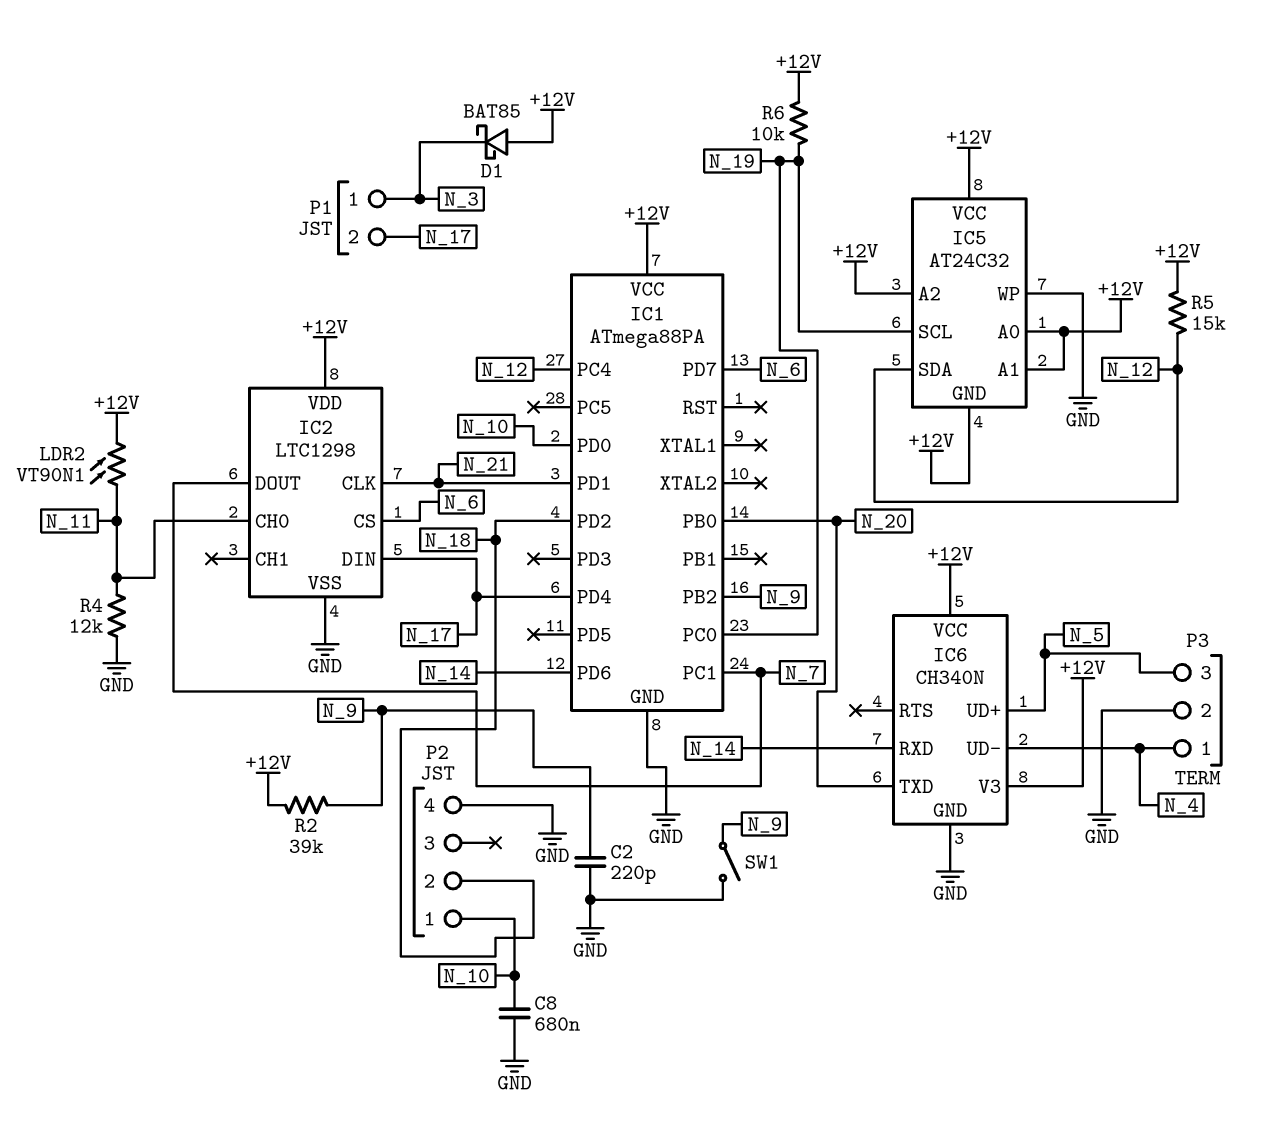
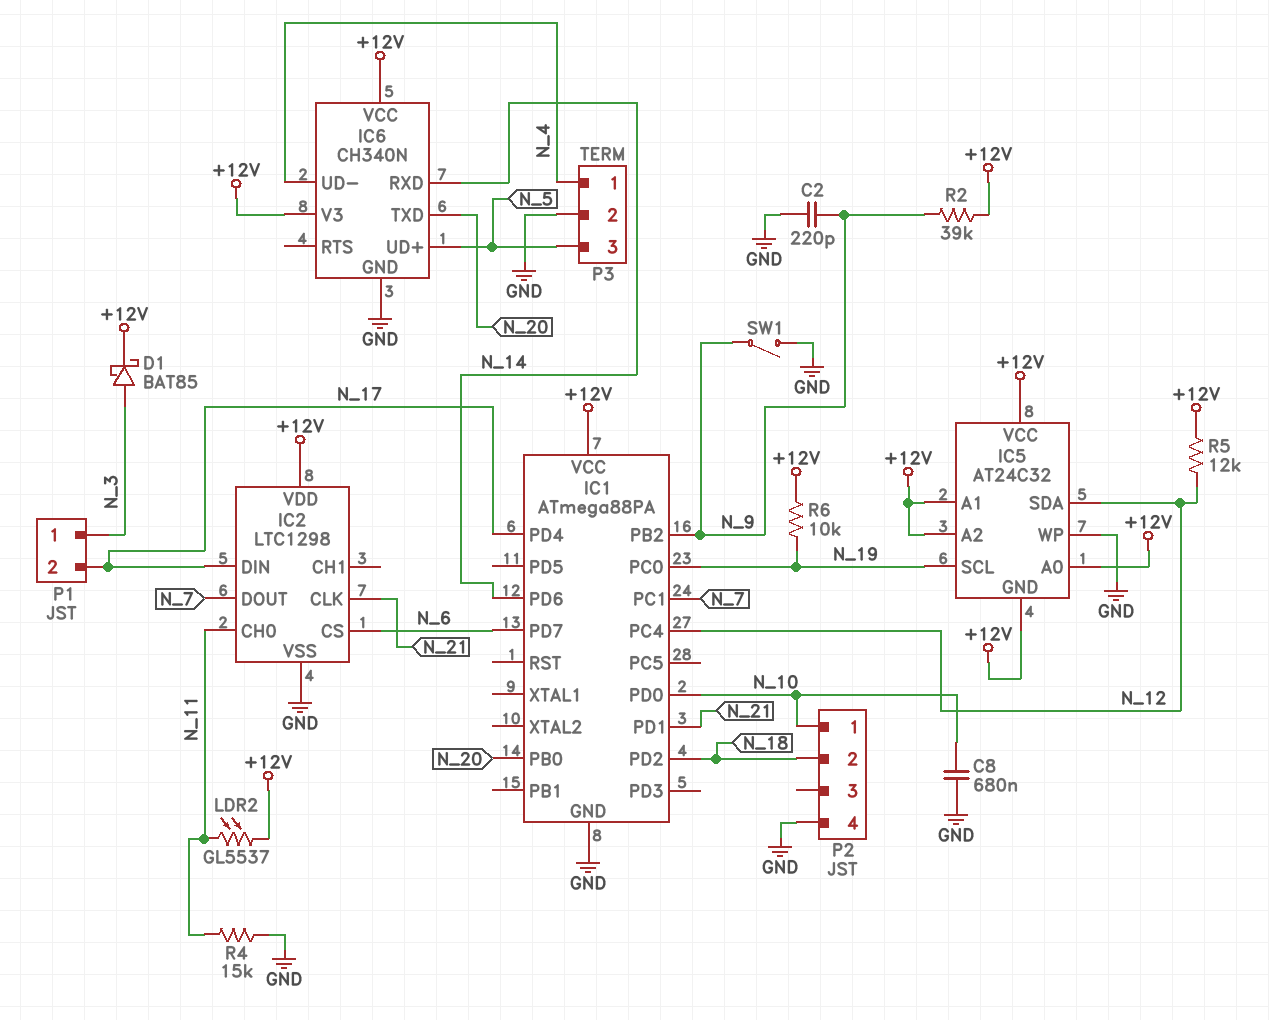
D1: schottky BAT85 (A +12V, K N_3) -> schottky BAT85 (A N_3, K +12V)
LDR2: VT90N1 (+12V, N_11) -> GL5537 (+12V, N_11)
R4: 12k (GND, N_11) -> 15k (GND, N_11)
R5: 15k (+12V, N_12) -> 12k (+12V, N_12)

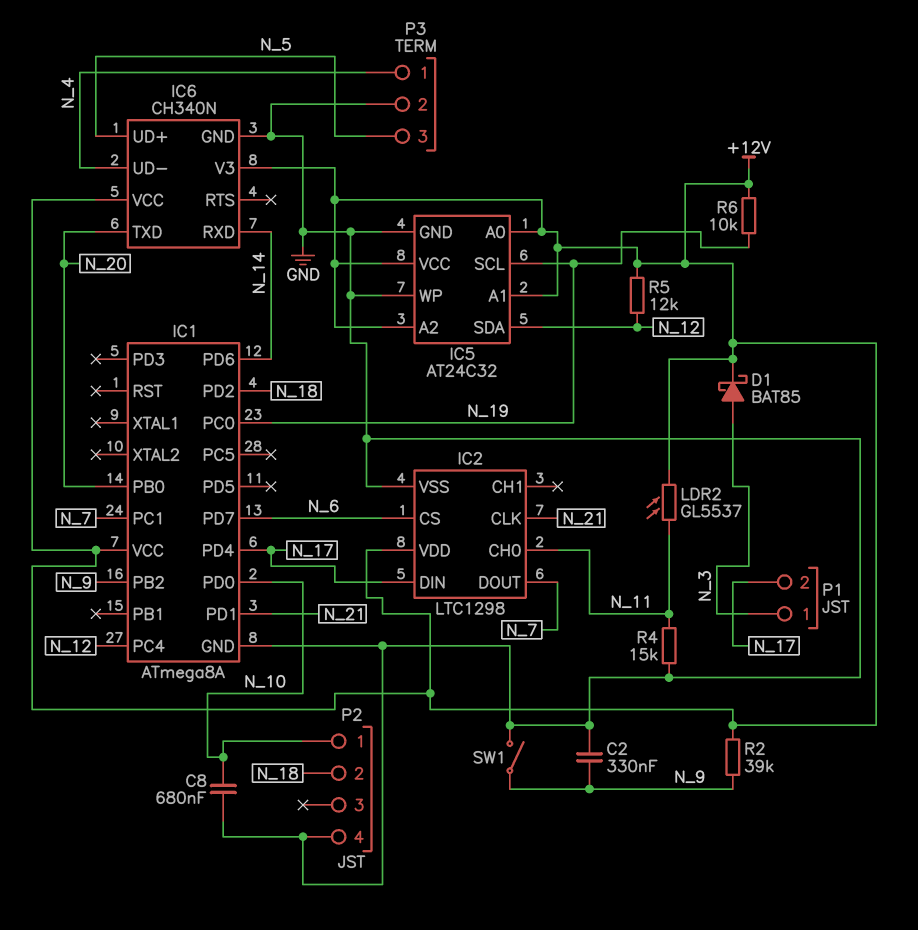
C2: 220pF (GND, N_9) -> 330nF (GND, N_9)
IC1: ATmega88PA -> ATmega8A
IC5 pin GND: +12V -> GND

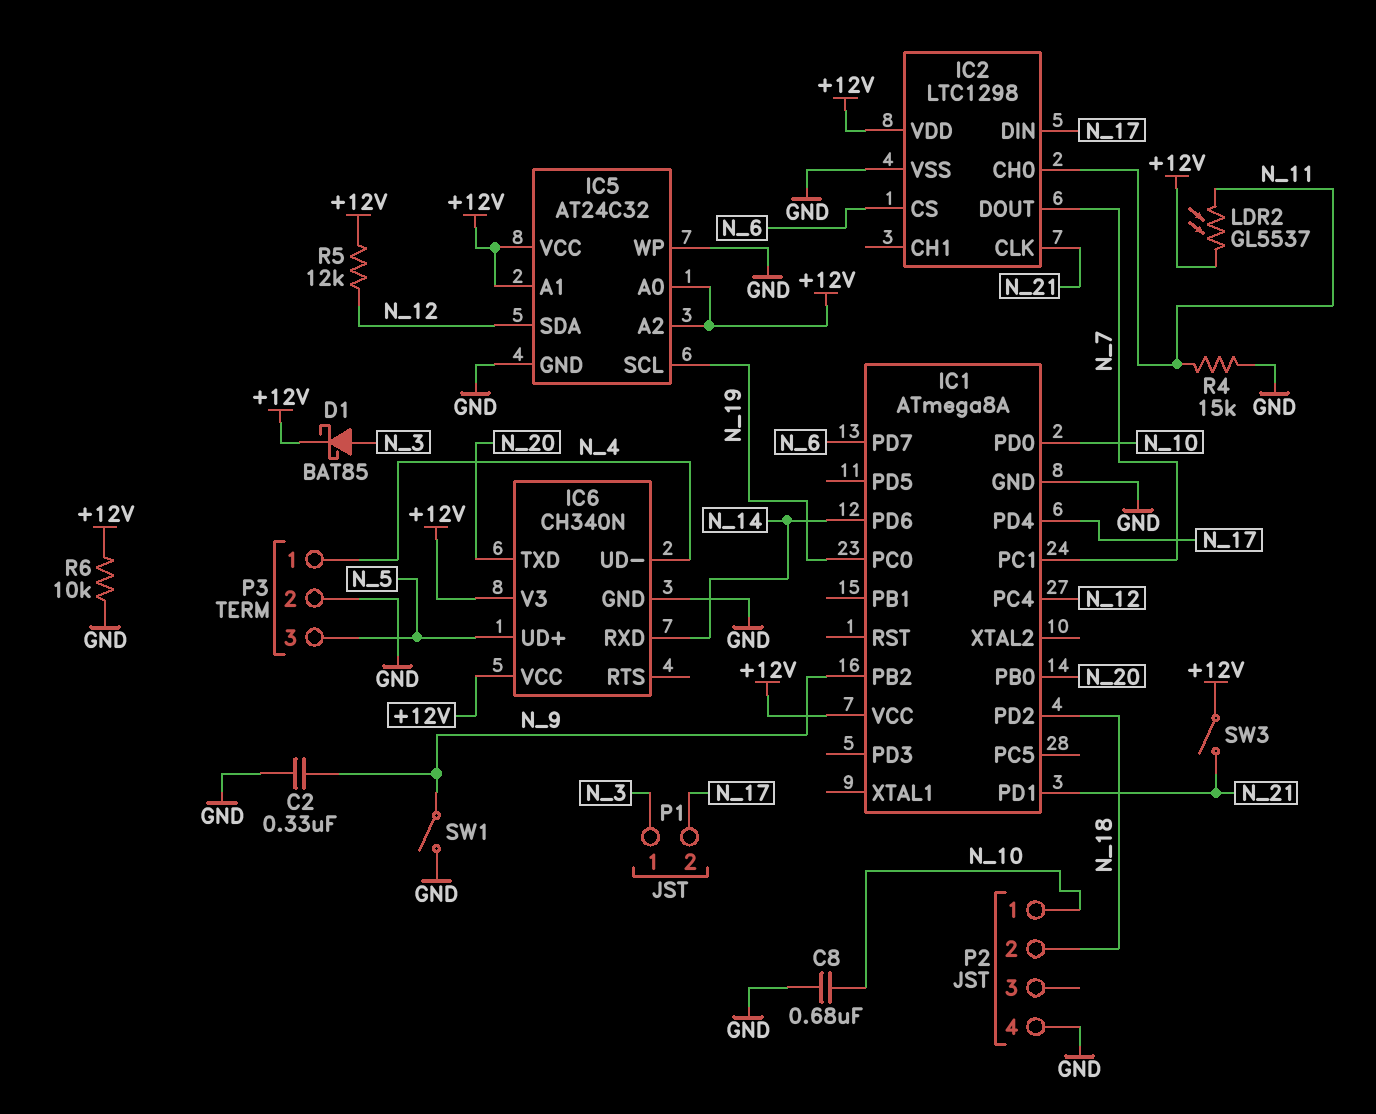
R2: 39k (+12V, N_9) -> none
R6: 10k (+12V, N_19) -> 10k (+12V, GND)
SW3: none -> switch (+12V, N_21)

